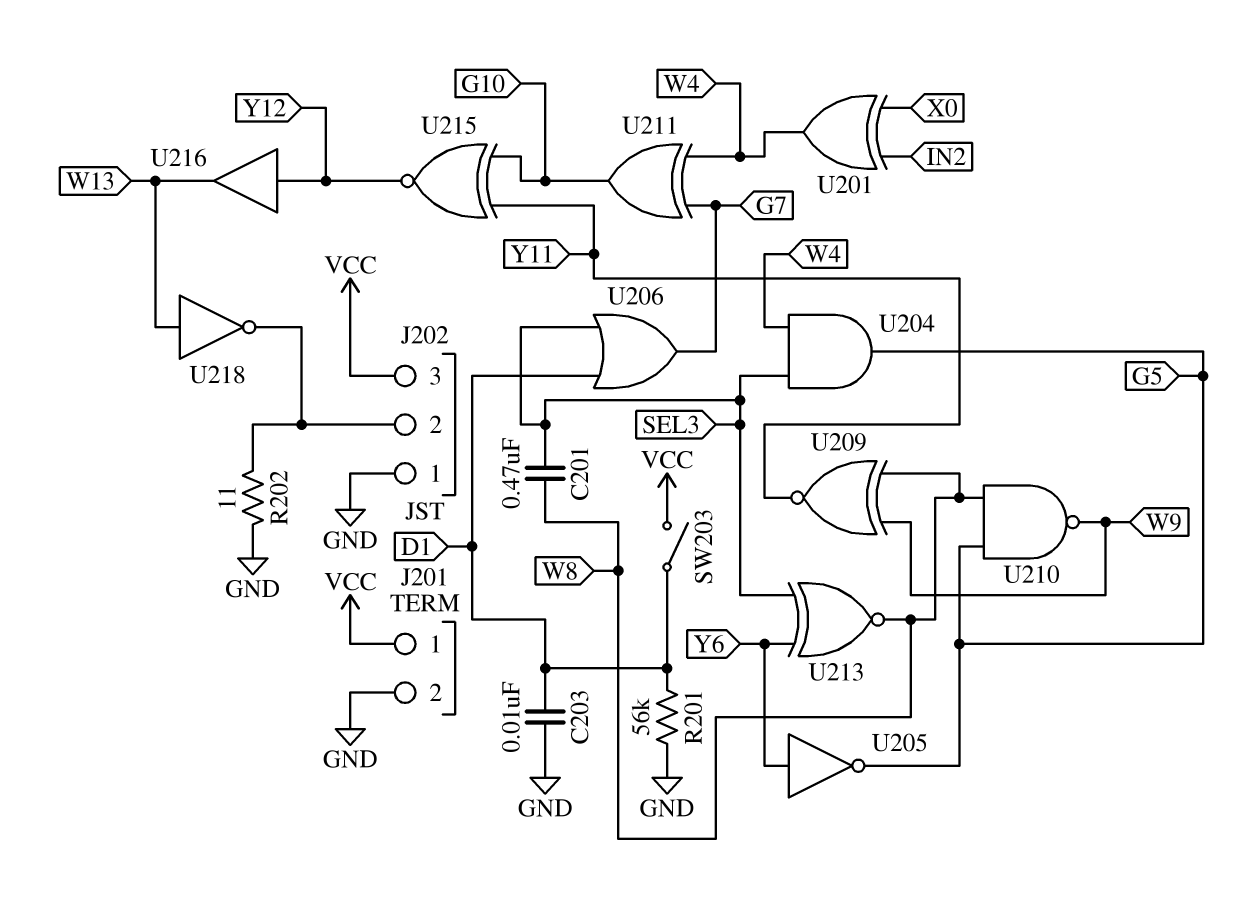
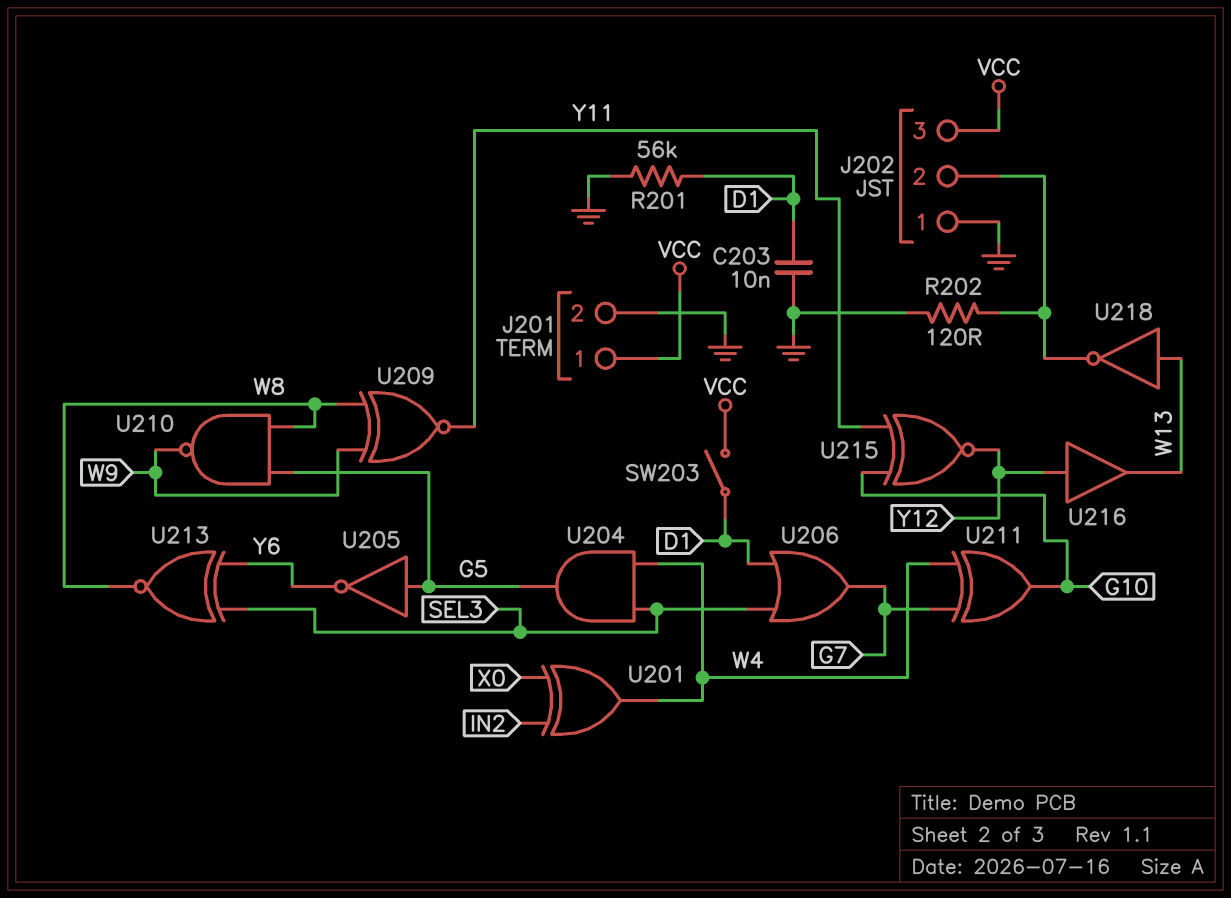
C201: 470nF (SEL3, W8) -> none
R202: 11 (GND, J202/2) -> 120 (GND, J202/2)
U205: NOT (in Y6, out G5) -> NOT (in G5, out Y6)

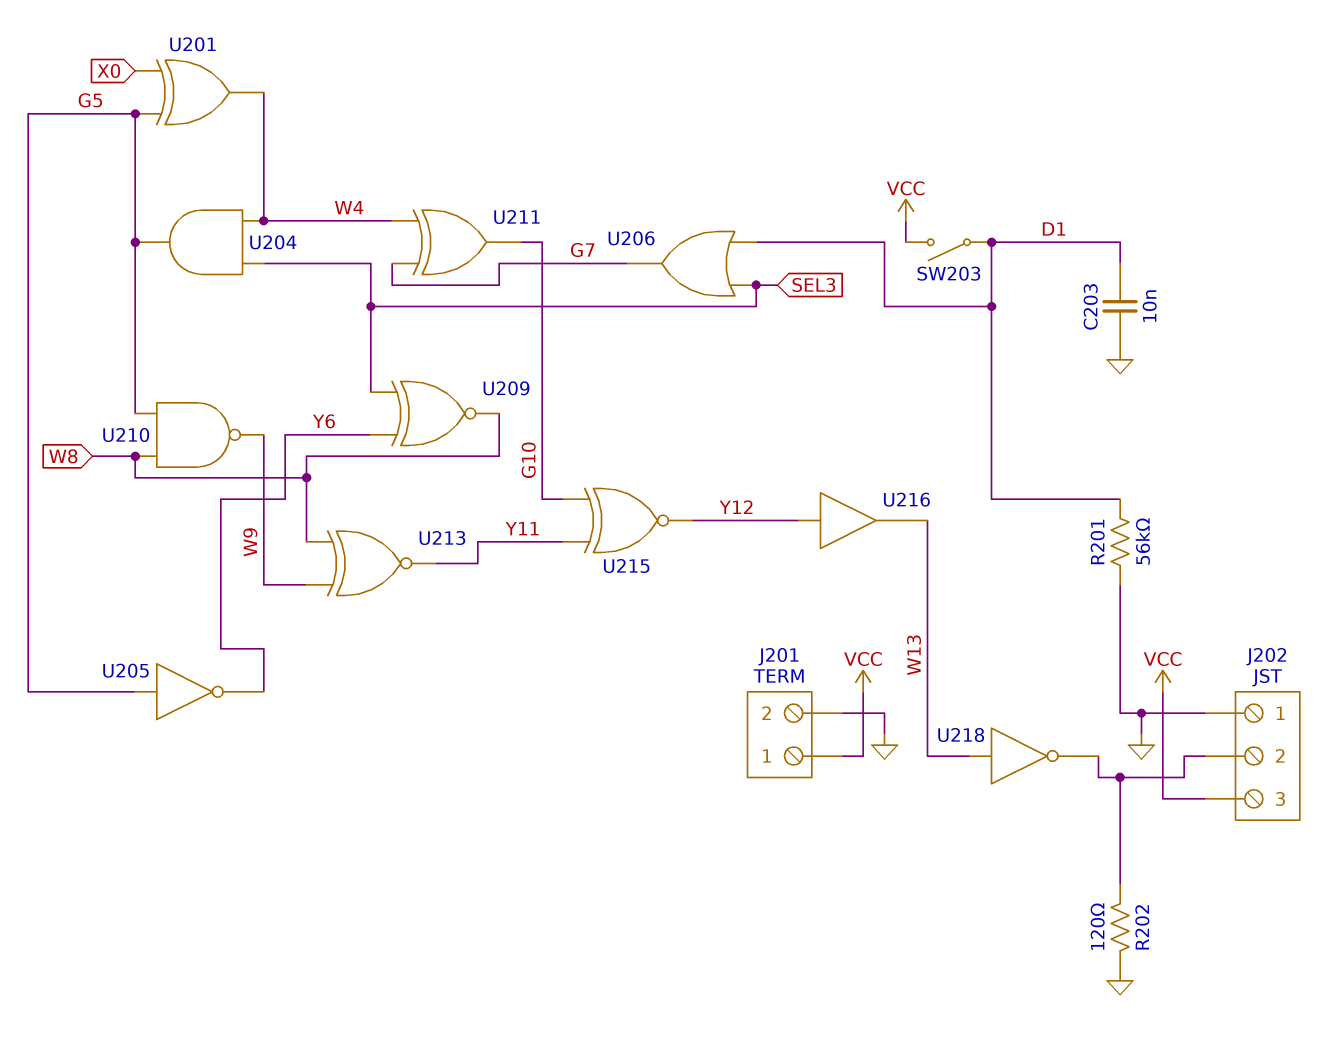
U201: XOR (in IN2, in X0, out W4) -> XOR (in G5, in X0, out W4)
U209: XNOR (in W8, in W9, out Y11) -> XNOR (in SEL3, in Y6, out W8)
U213: XNOR (in SEL3, in Y6, out W8) -> XNOR (in W8, in W9, out Y11)

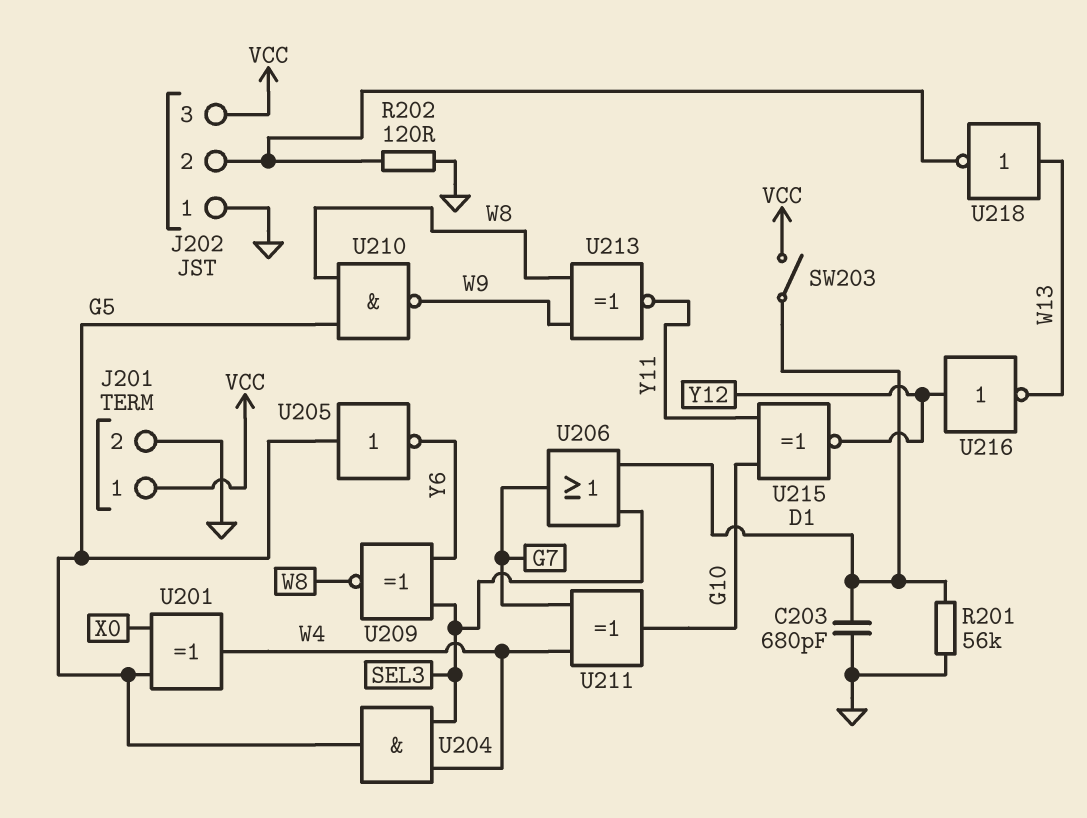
C203: 10nF (D1, GND) -> 680pF (D1, GND)
U216: buffer (in Y12, out W13) -> NOT (in Y12, out W13)

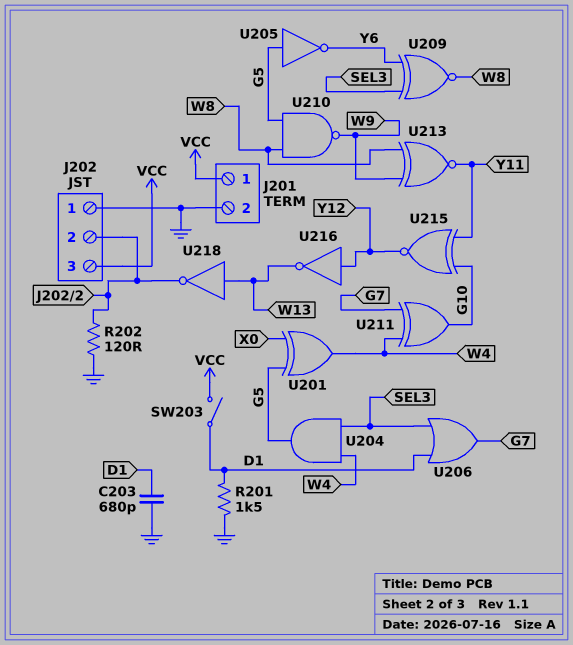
R201: 56k (D1, GND) -> 1.5k (D1, GND)

